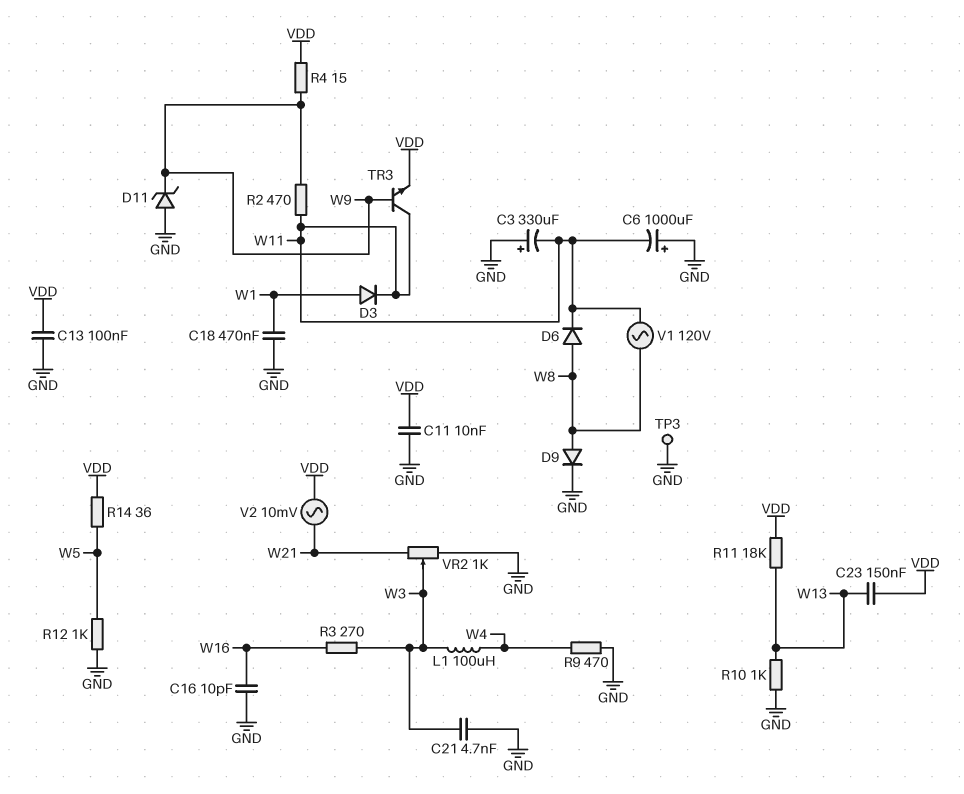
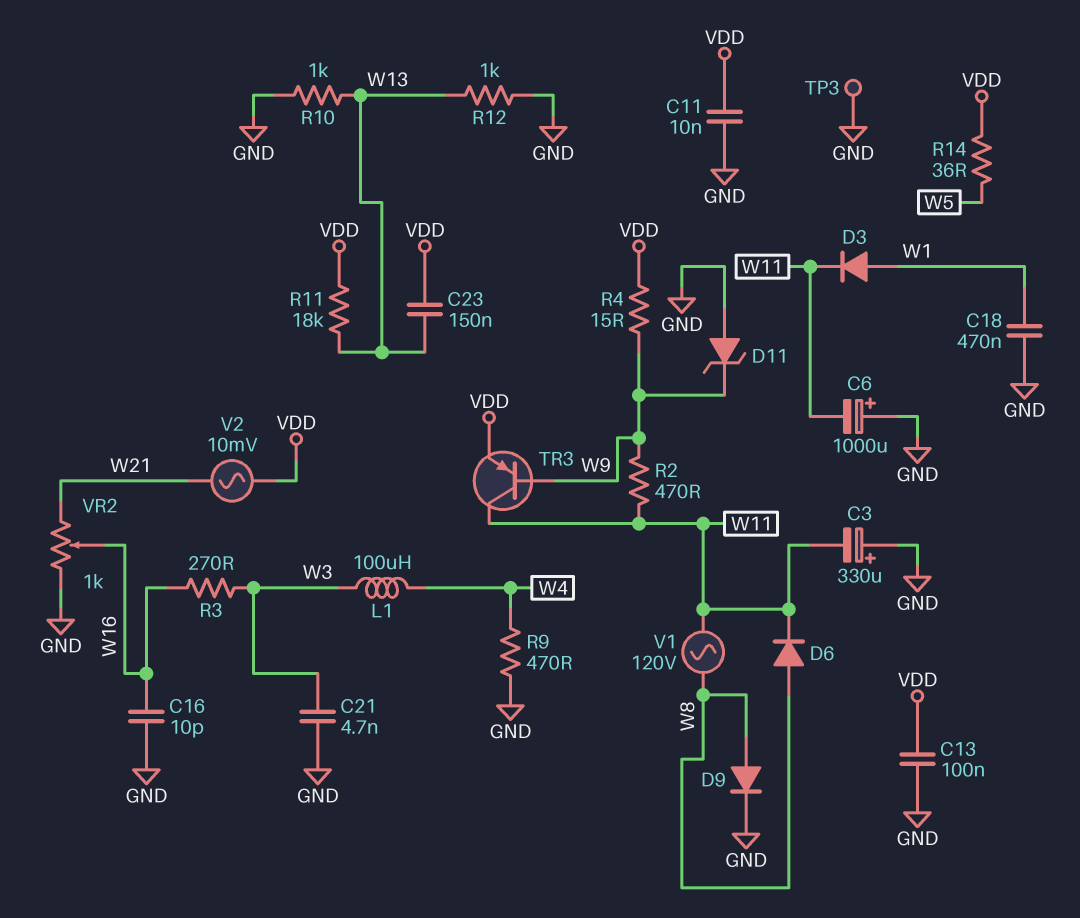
R12: 1k (GND, W5) -> 1k (GND, W13)
TR3: NPN (B W9, C W11, E VDD) -> PNP (B W9, C W11, E VDD)
VR2: 1k (GND, W21, wiper W3) -> 1k (GND, W21, wiper W16)

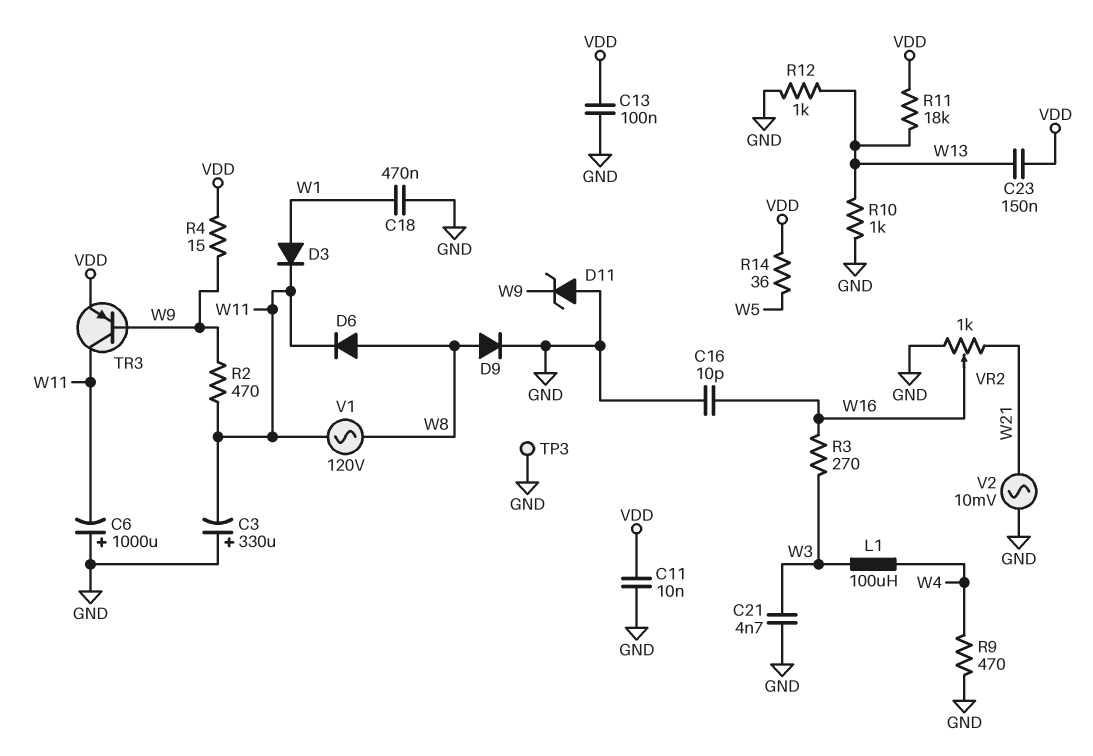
V2: AC 10mV (VDD, W21) -> AC 10mV (GND, W21)

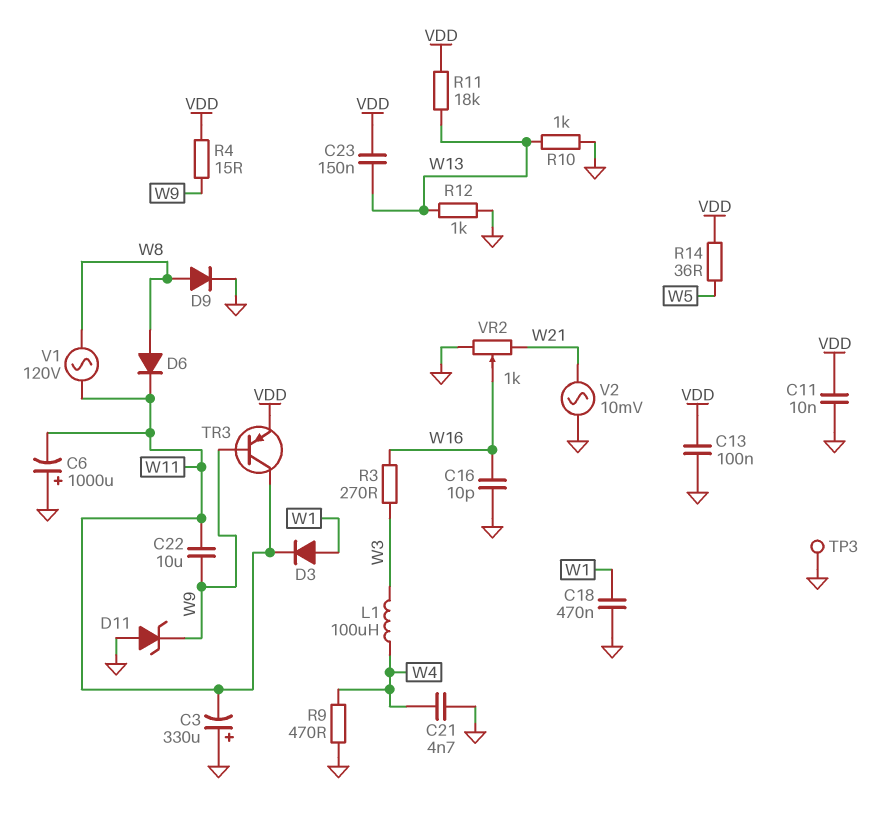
C21: 4.7nF (GND, W3) -> 4.7nF (GND, W4)
C22: none -> 10uF (W9, W11)
R2: 470 (W9, W11) -> none

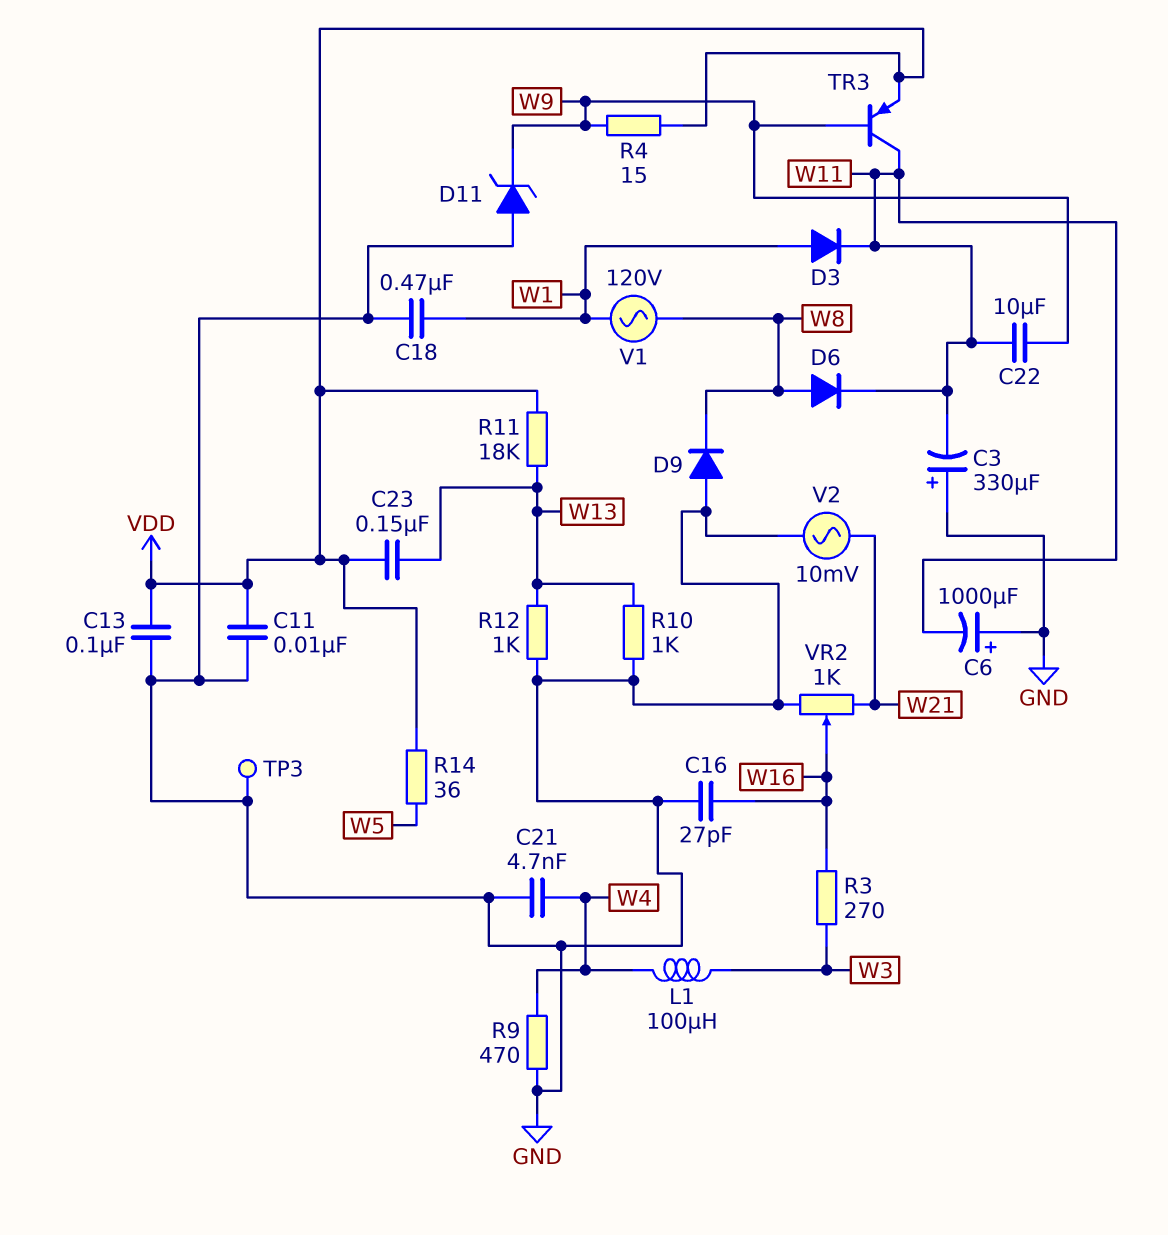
C16: 10pF (GND, W16) -> 27pF (GND, W16)
D9: diode (A W8, K GND) -> diode (A GND, K W8)
V1: AC 120V (W8, W11) -> AC 120V (W1, W8)

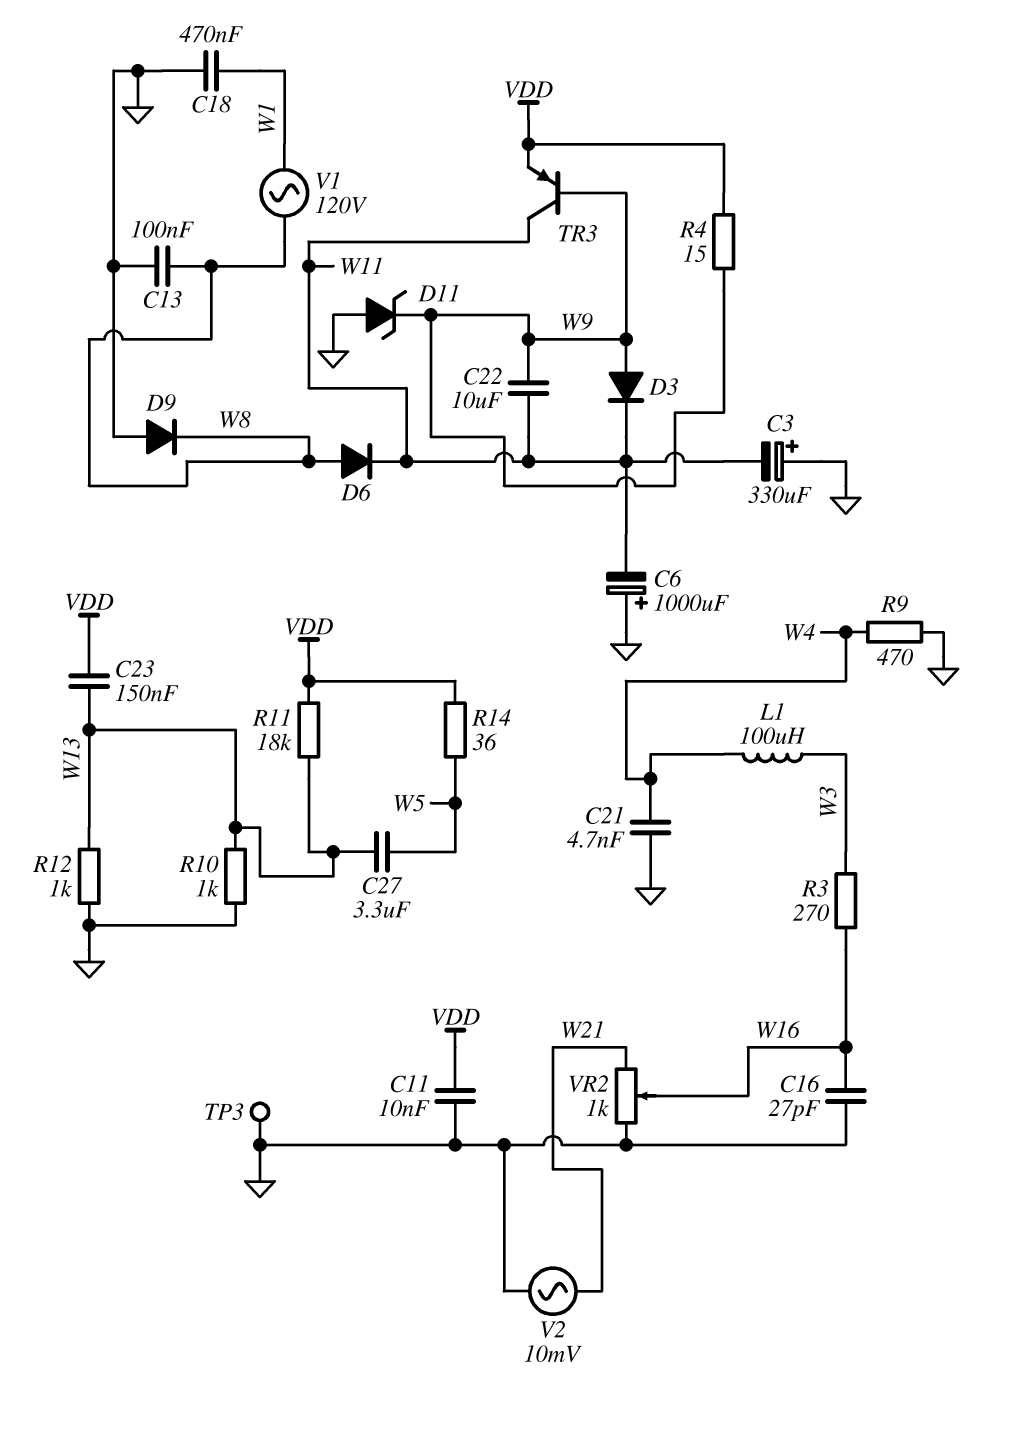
C13: 100nF (GND, VDD) -> 100nF (GND, W8)
C27: none -> 3.3uF (W5, W13)
D3: diode (A W1, K W11) -> diode (A W9, K W11)

